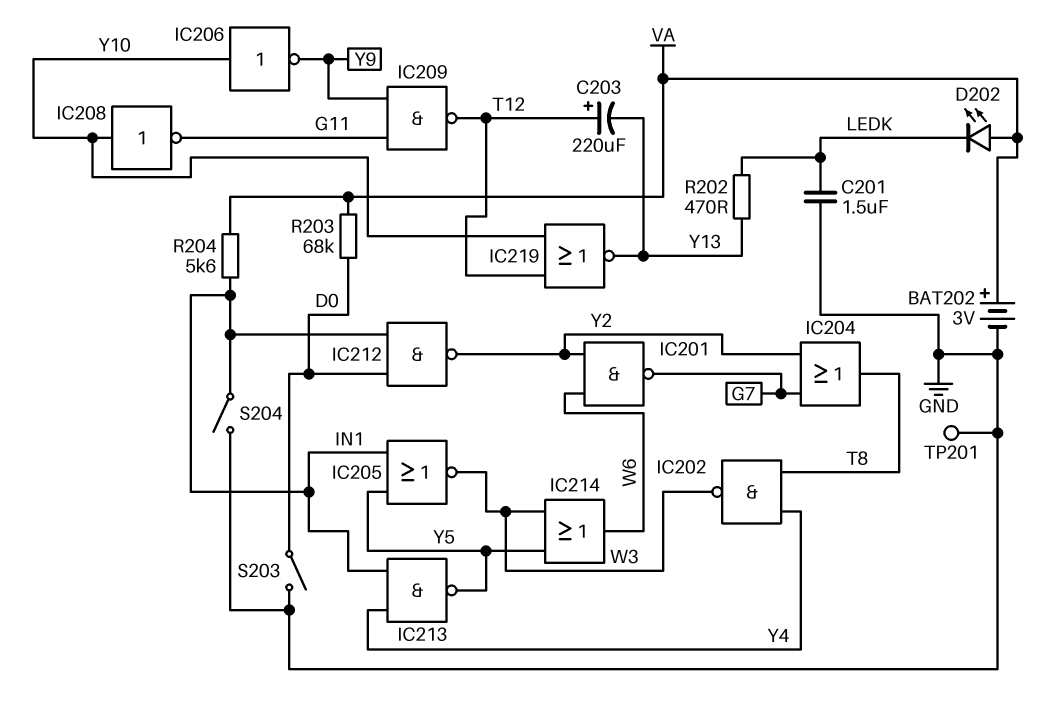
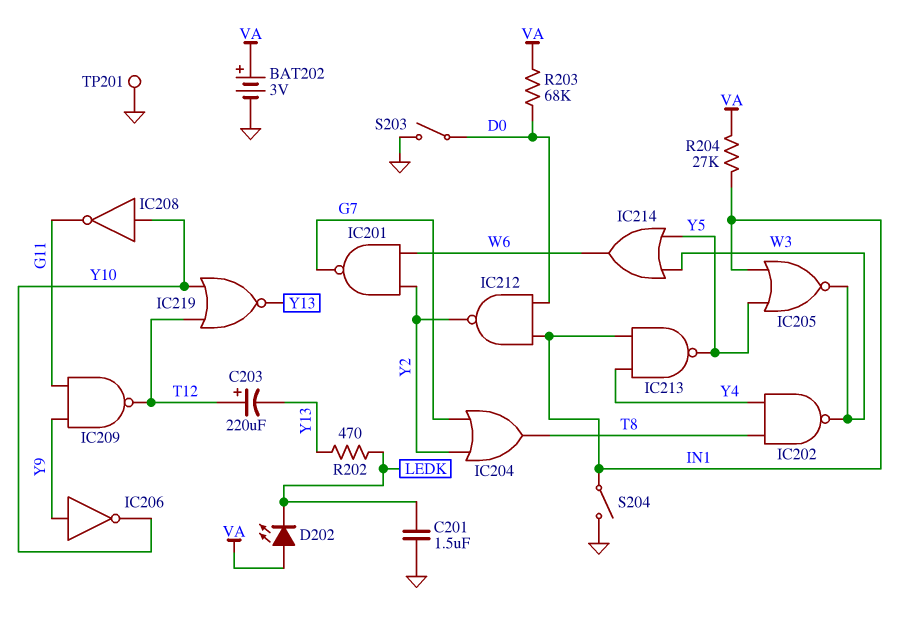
IC206: NOT (in Y10, out Y9) -> NOT (in Y9, out Y10)
R204: 5.6k (IN1, VA) -> 27k (IN1, VA)

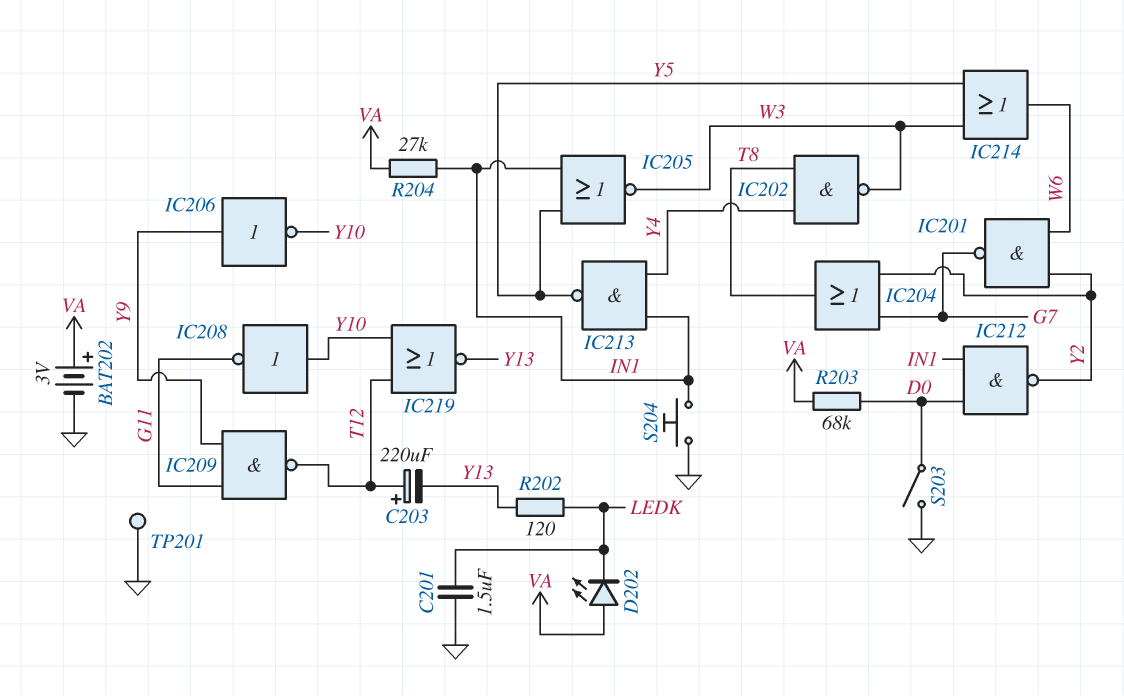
R202: 470 (LEDK, Y13) -> 120 (LEDK, Y13)
S204: switch (GND, IN1) -> button (GND, IN1)

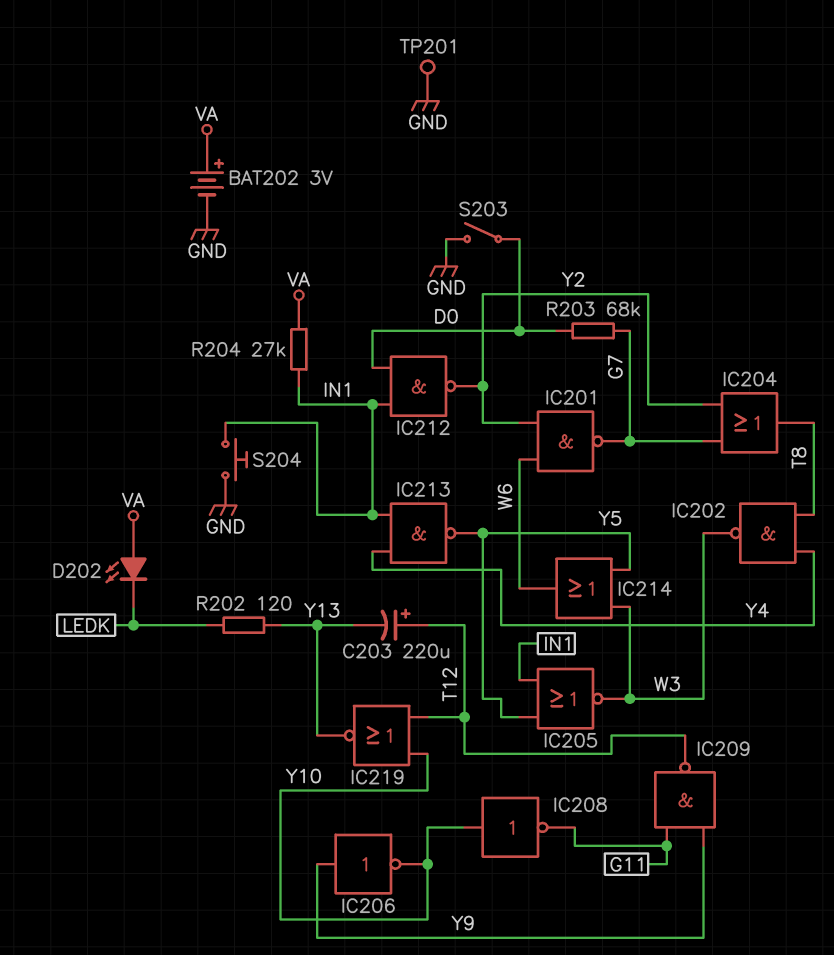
C201: 1.5uF (GND, LEDK) -> none
R203: 68k (D0, VA) -> 68k (D0, G7)

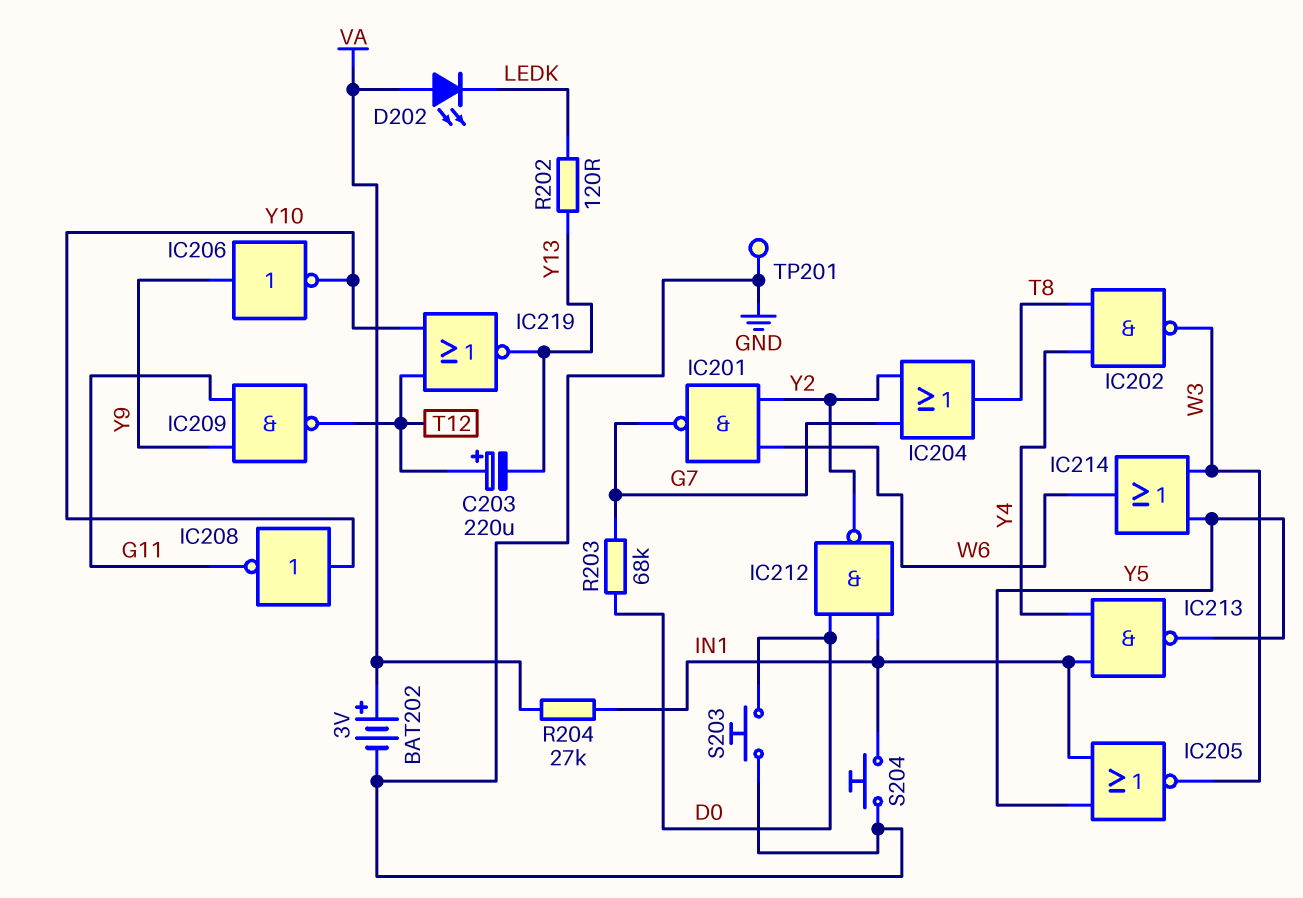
S203: switch (D0, GND) -> button (D0, GND)

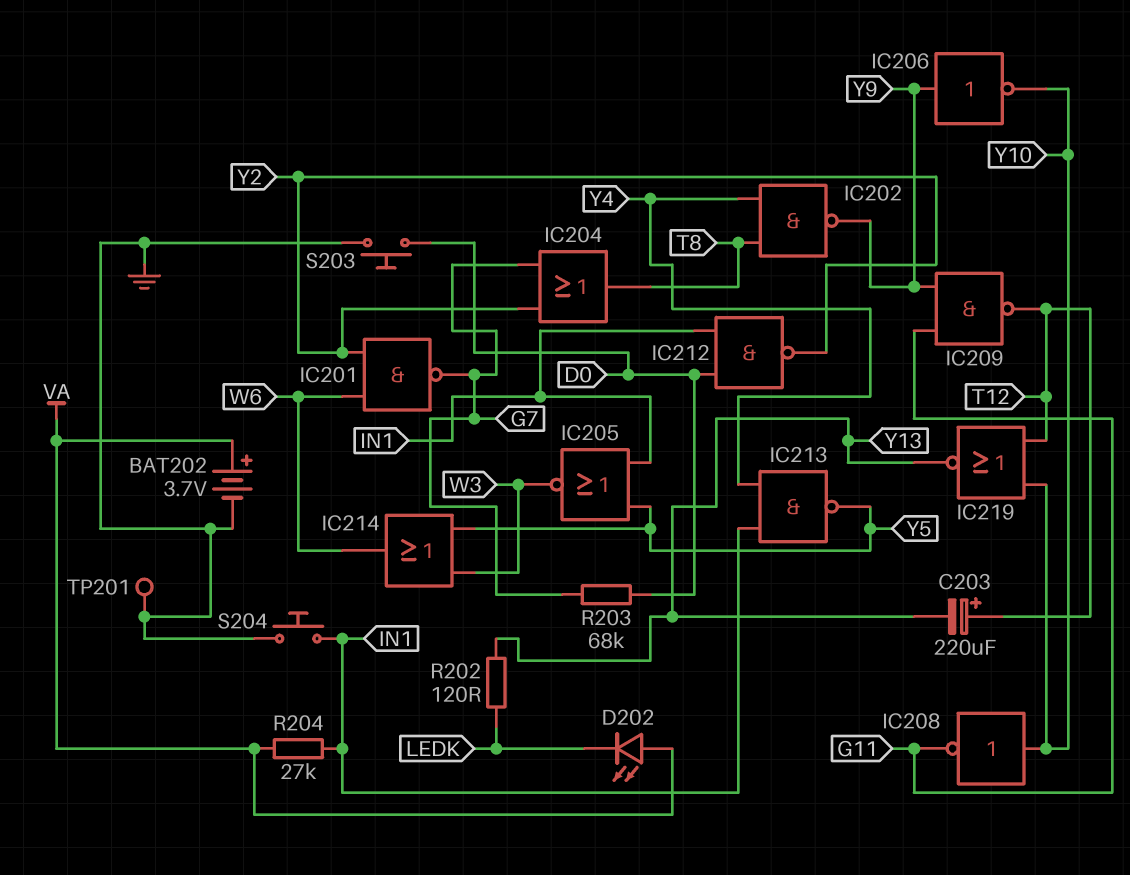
BAT202: 3V (plus VA, minus GND) -> 3.7V (plus VA, minus GND)
IC202: NAND (in T8, in Y4, out W3) -> NAND (in T8, in Y4, out Y9)

